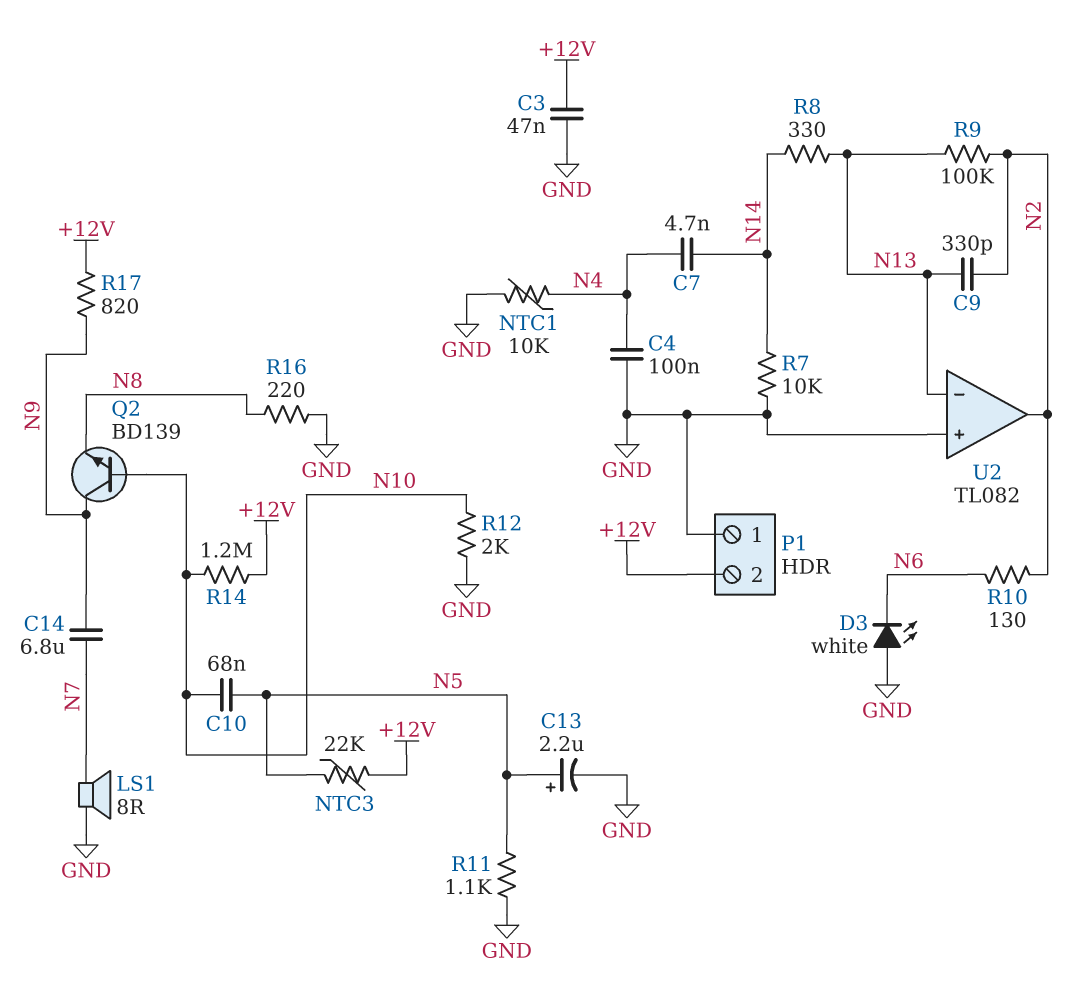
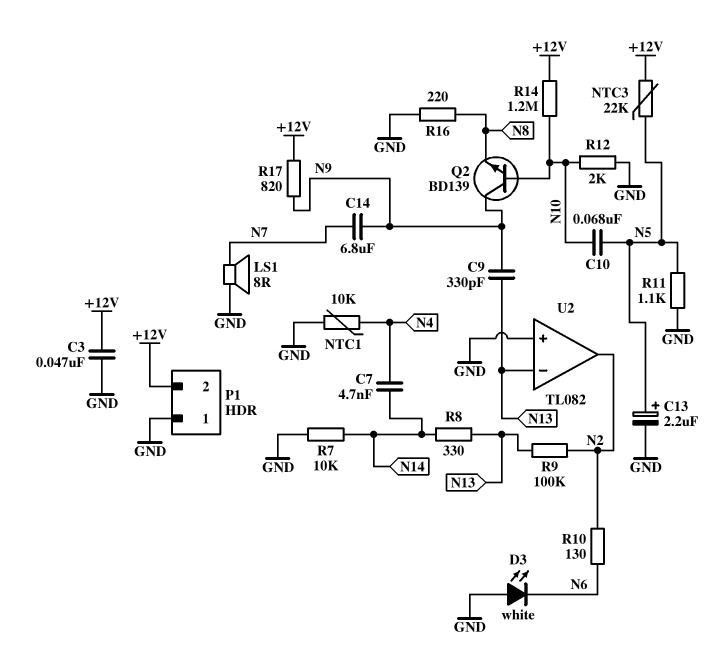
C4: 100nF (GND, N4) -> none
C9: 330pF (N2, N13) -> 330pF (N9, N13)

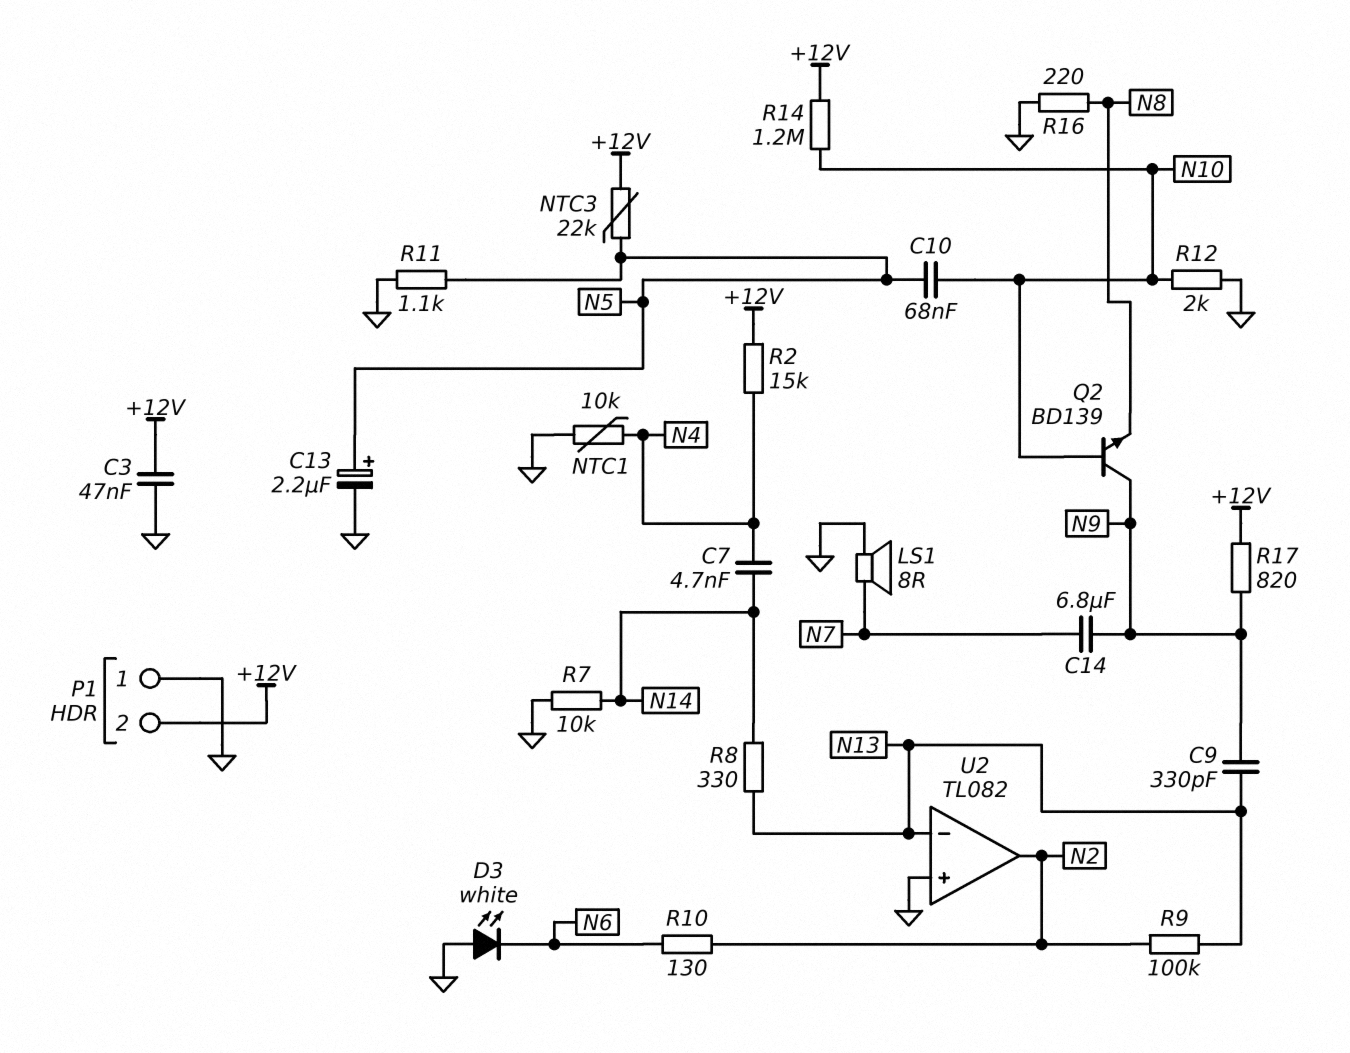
R2: none -> 15k (+12V, N4)

